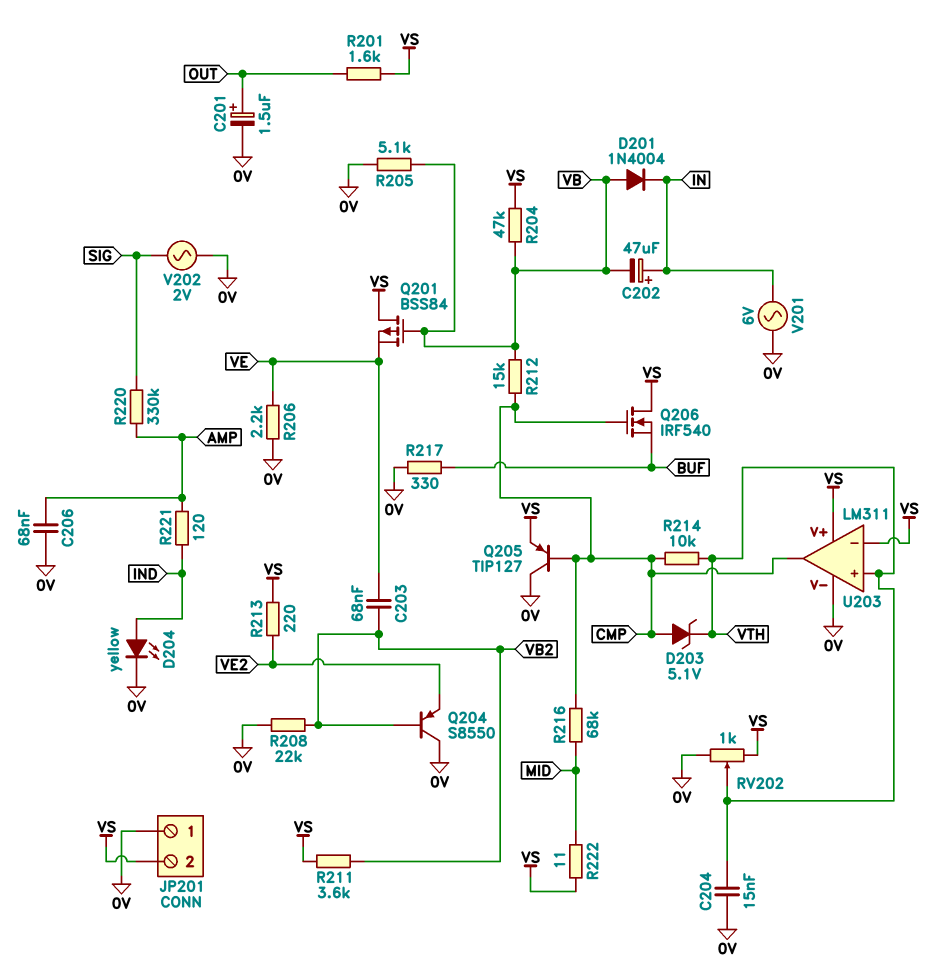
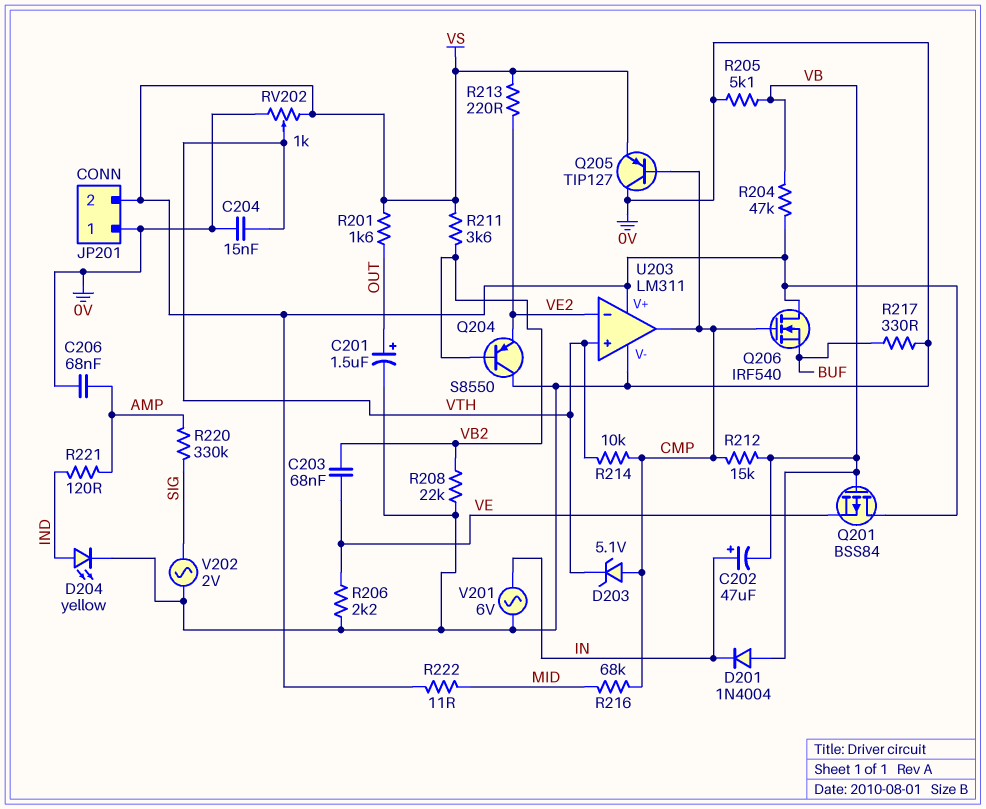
U203 pin in-: VS -> VE2

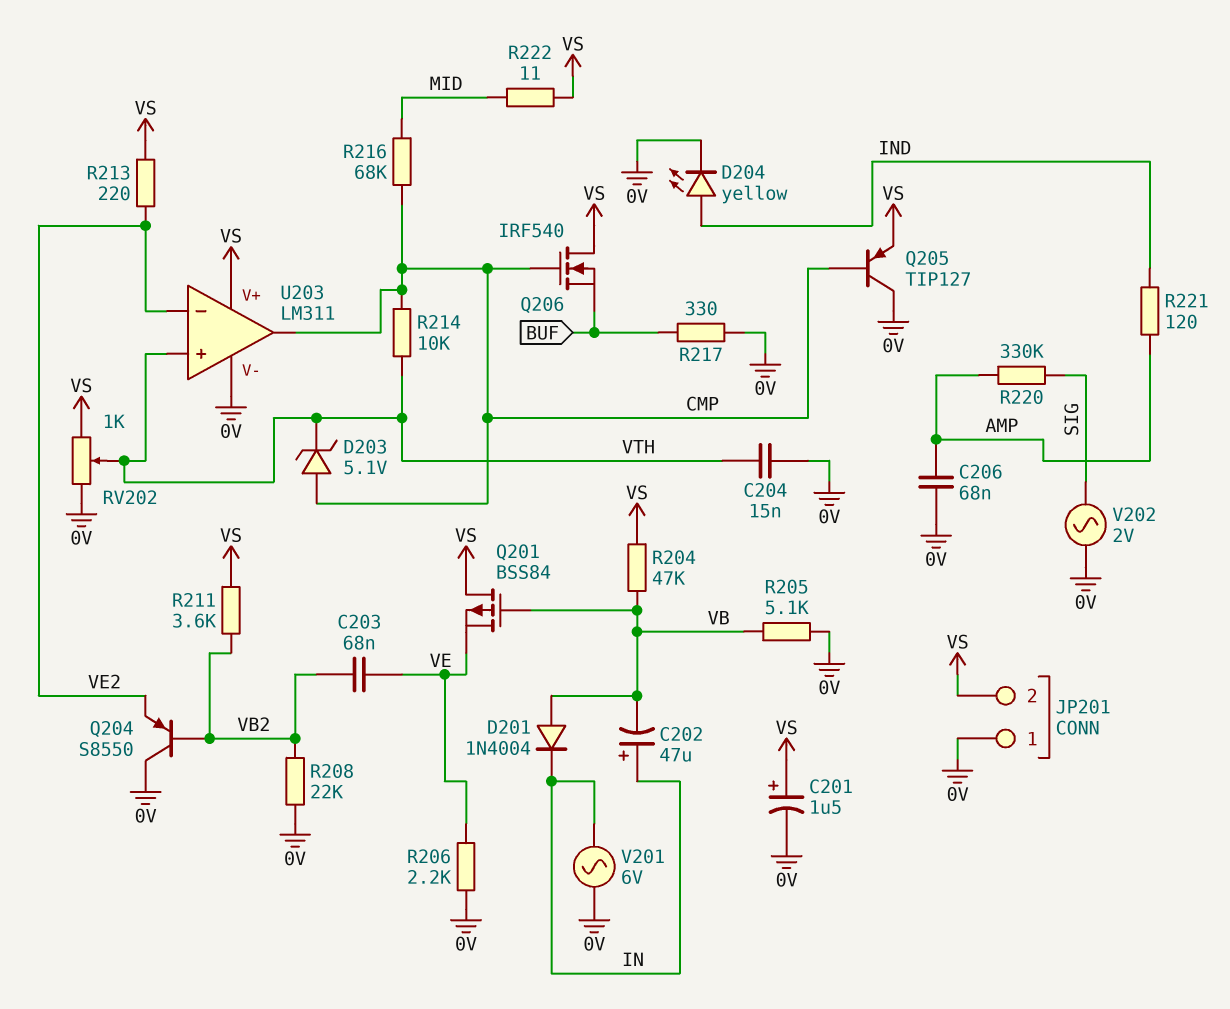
C201: 1.5uF (plus OUT, minus 0V) -> 1.5uF (plus VS, minus 0V)
R201: 1.6k (OUT, VS) -> none
R212: 15k (CMP, VB) -> none

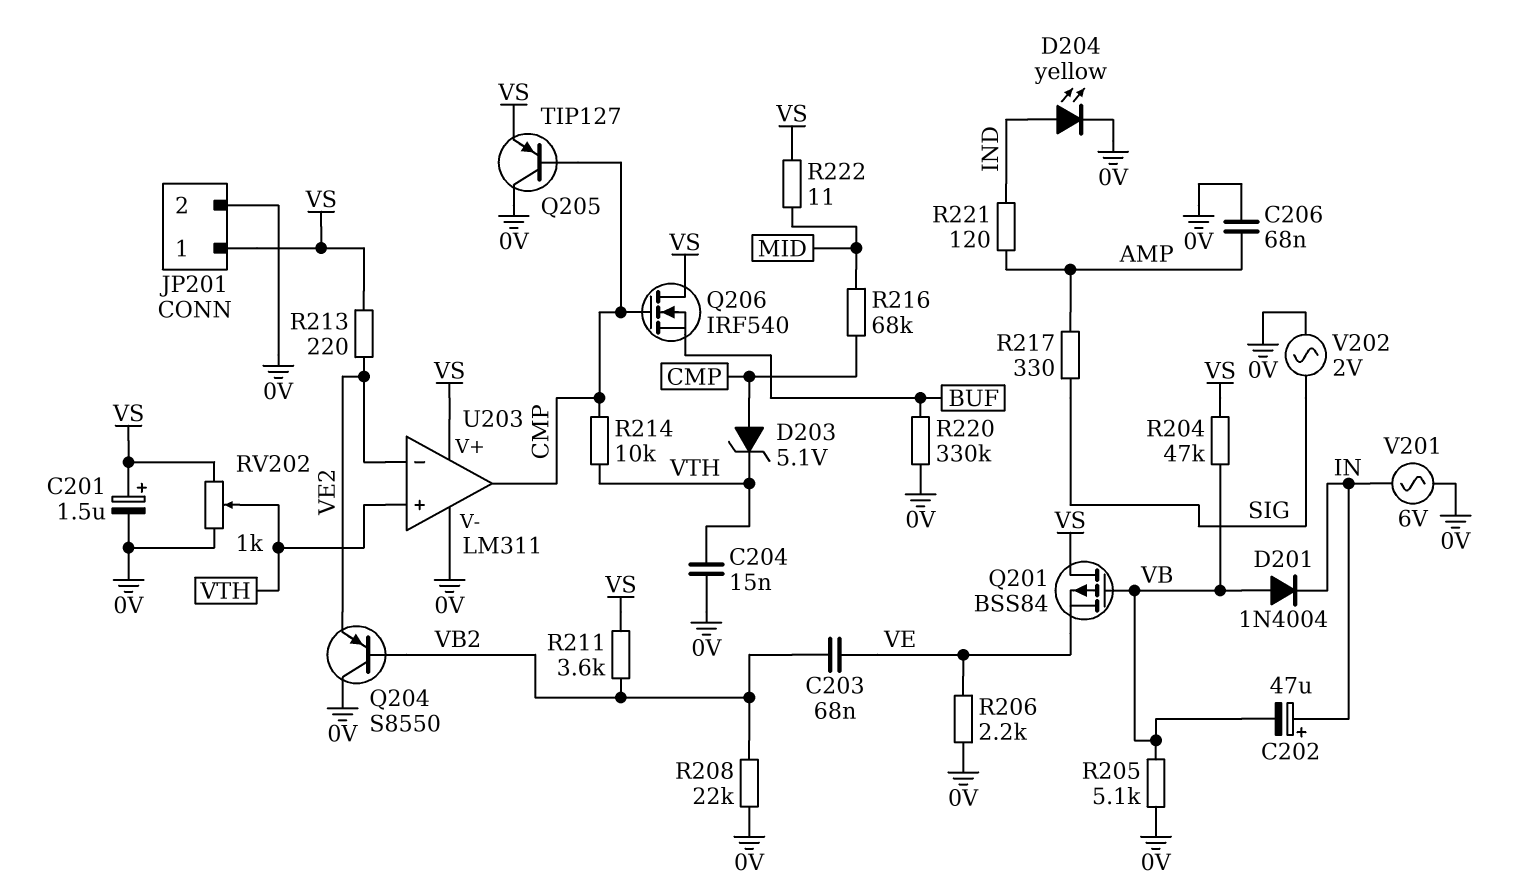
JP201 pin 1: 0V -> VS
JP201 pin 2: VS -> 0V
R217: 330 (0V, BUF) -> 330 (AMP, SIG)
R220: 330k (AMP, SIG) -> 330k (0V, BUF)

